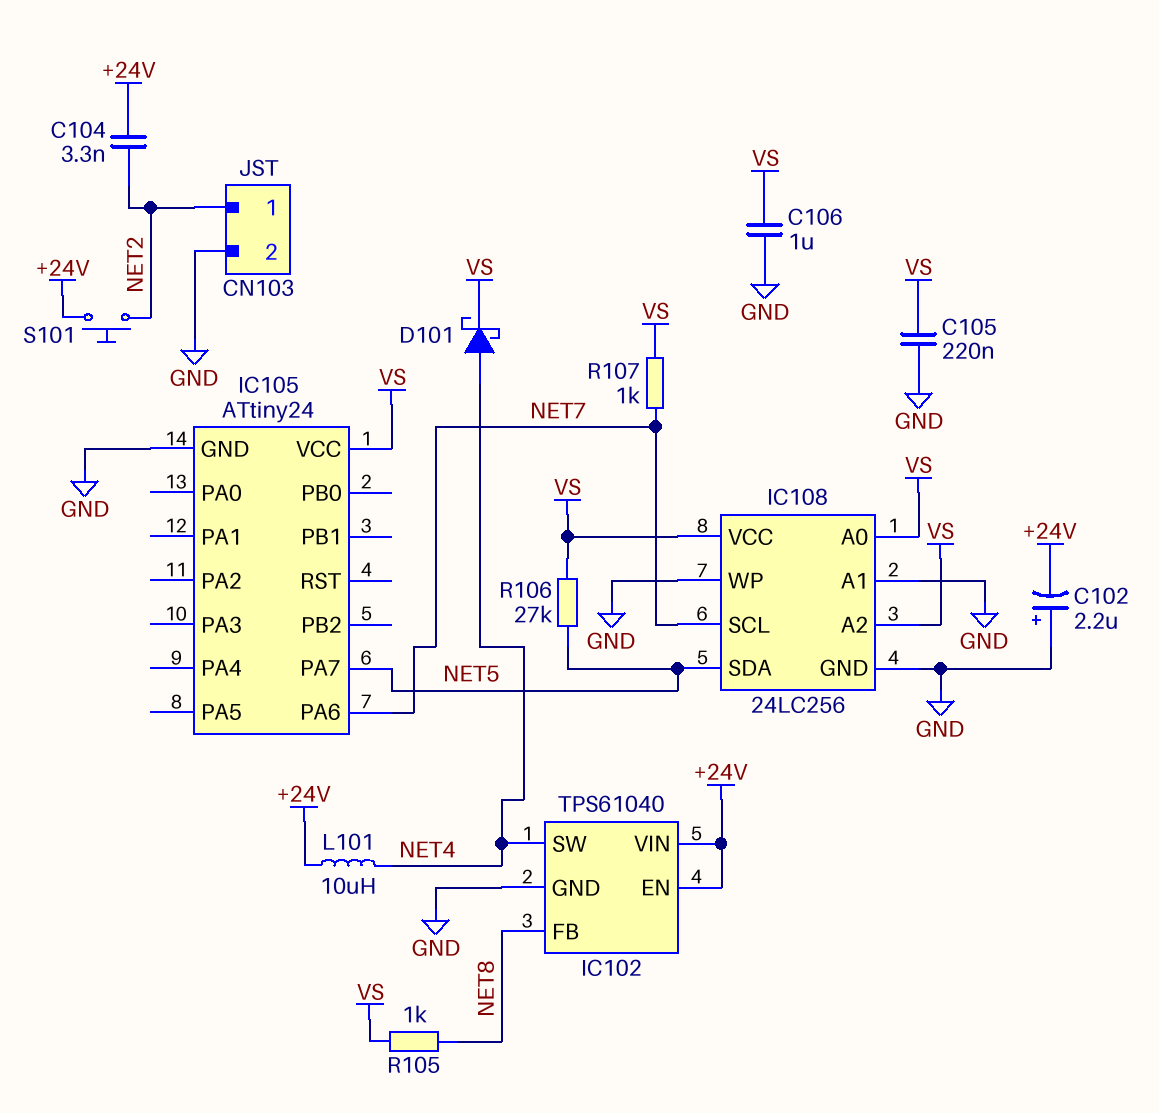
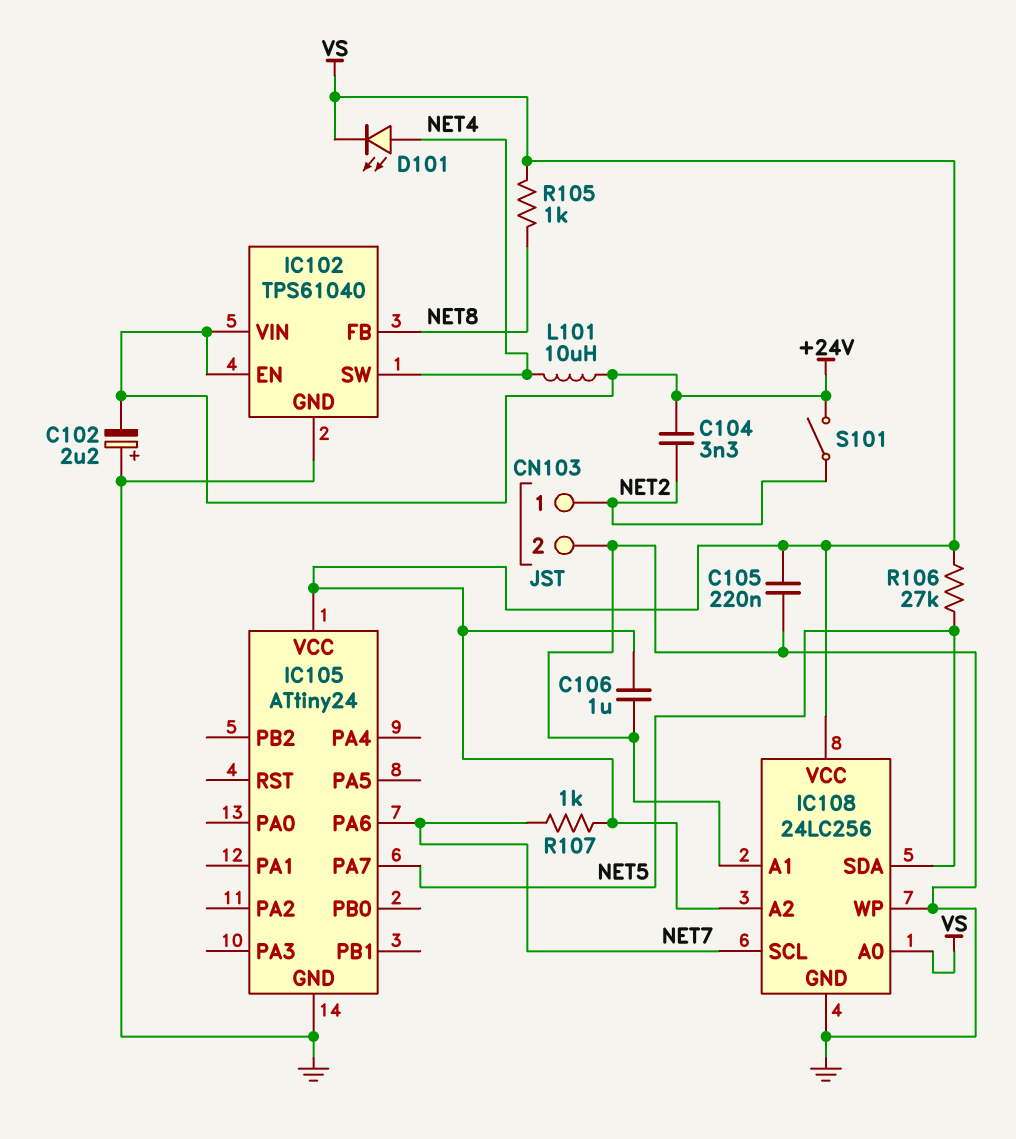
D101: schottky (A NET4, K VS) -> LED (A NET4, K VS)
S101: button (+24V, NET2) -> switch (+24V, NET2)

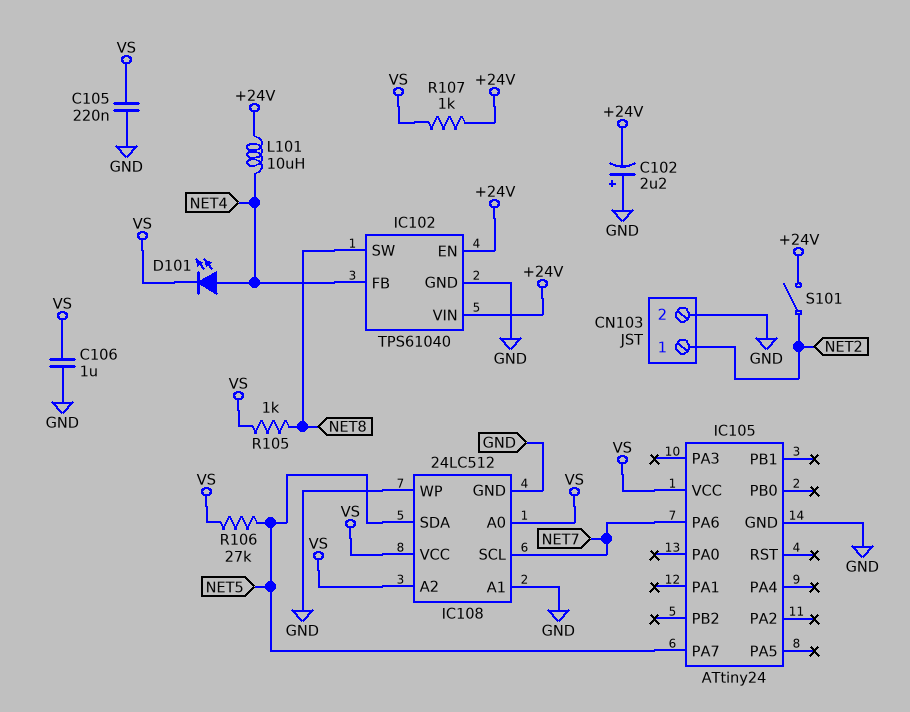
C104: 3.3nF (+24V, NET2) -> none
IC102 pin FB: NET8 -> NET4
IC102 pin SW: NET4 -> NET8
IC108: 24LC256 -> 24LC512
R107: 1k (NET7, VS) -> 1k (+24V, VS)

